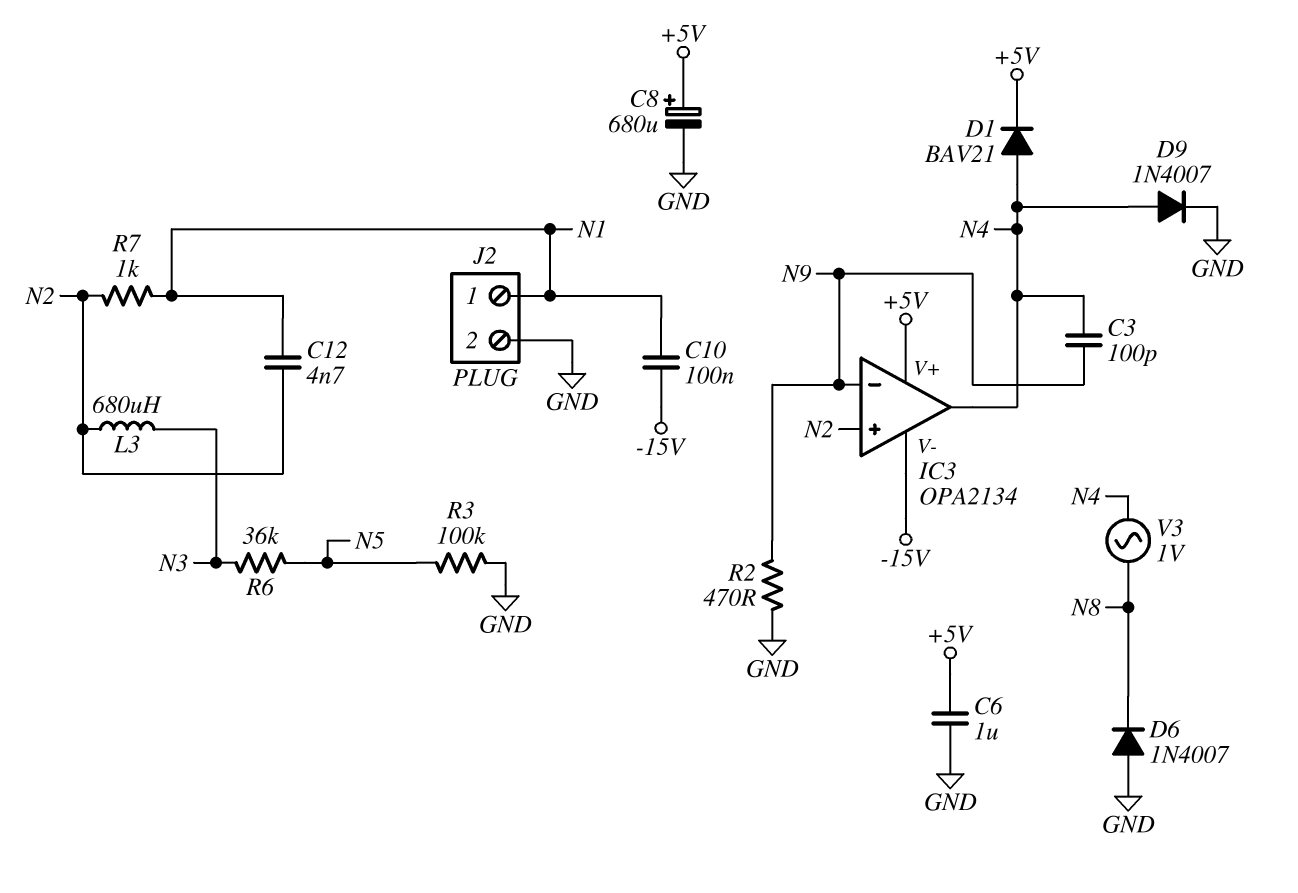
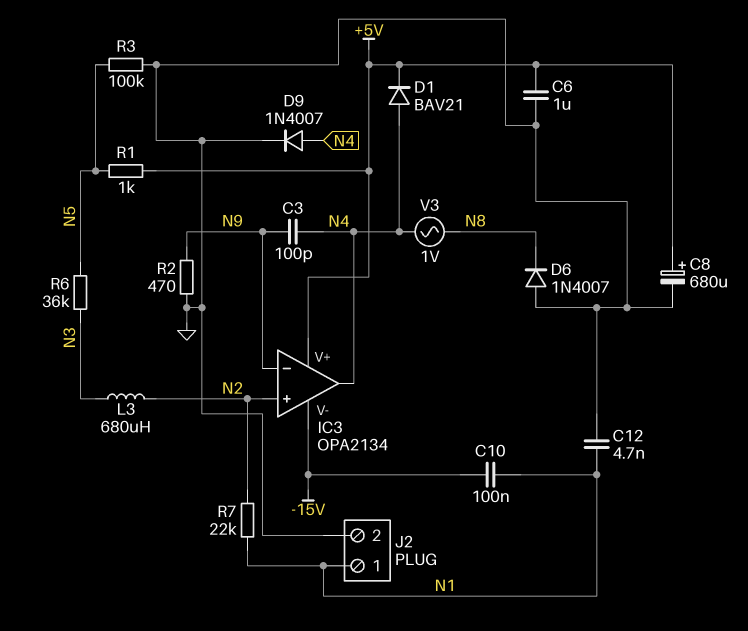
C12: 4.7nF (N1, N2) -> 4.7nF (GND, N1)
R1: none -> 1k (+5V, N5)
R7: 1k (N1, N2) -> 22k (N1, N2)

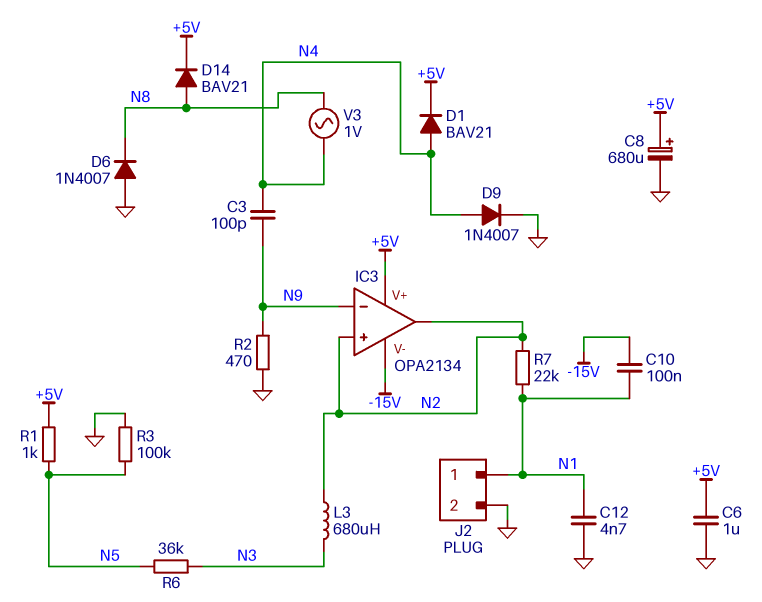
D14: none -> diode BAV21 (A N8, K +5V)
IC3 pin out: N4 -> N2

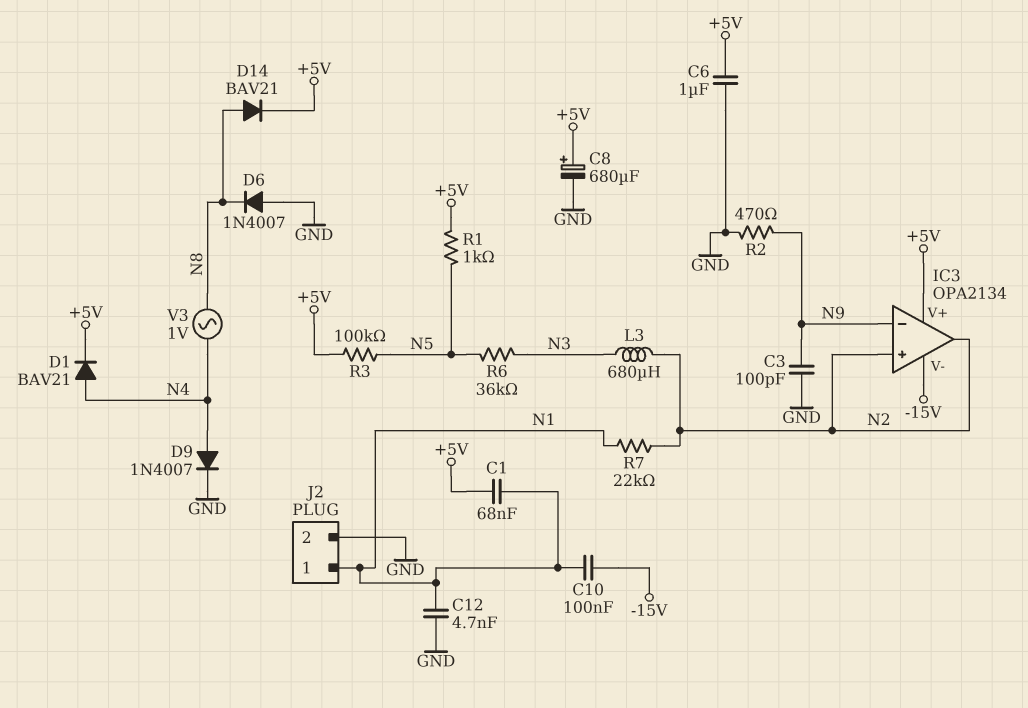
C1: none -> 68nF (+5V, N1)
C3: 100pF (N4, N9) -> 100pF (GND, N9)
R3: 100k (GND, N5) -> 100k (+5V, N5)

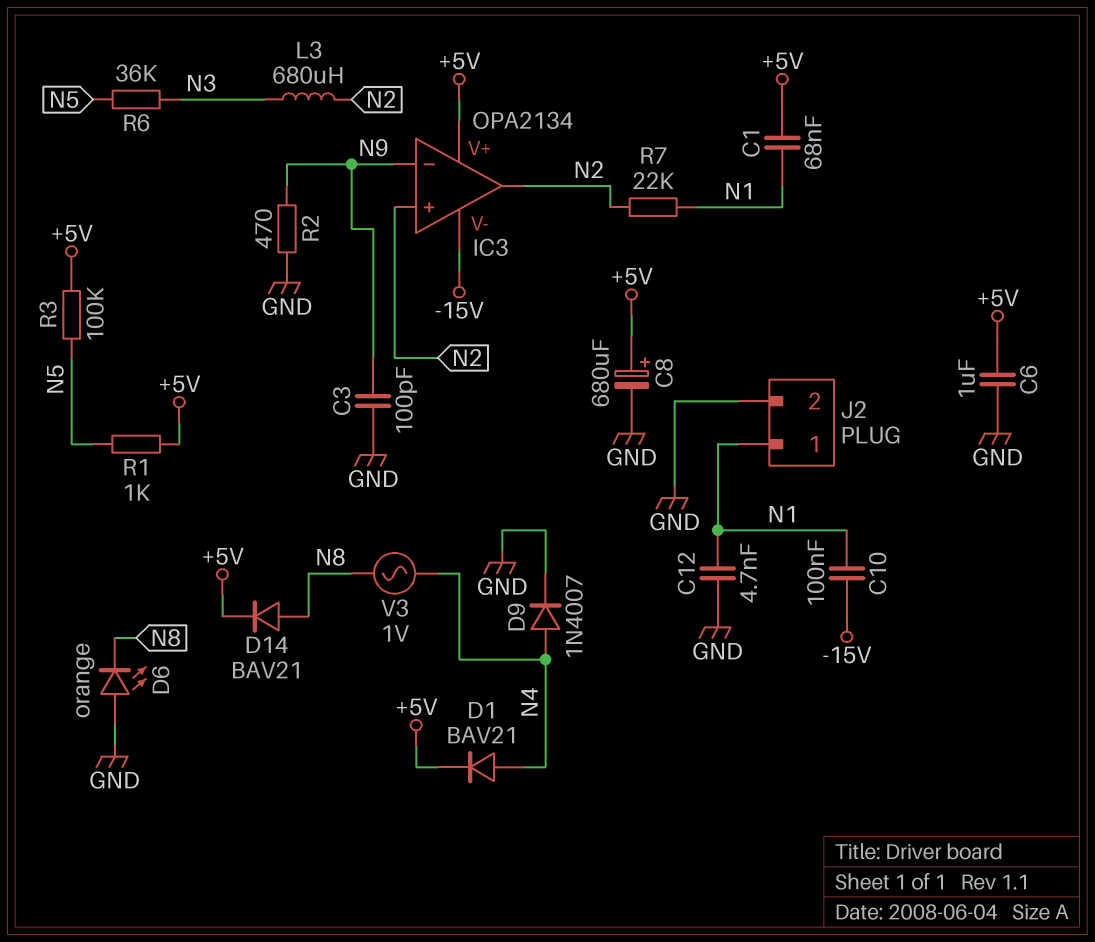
D6: diode 1N4007 (A GND, K N8) -> LED orange (A GND, K N8)

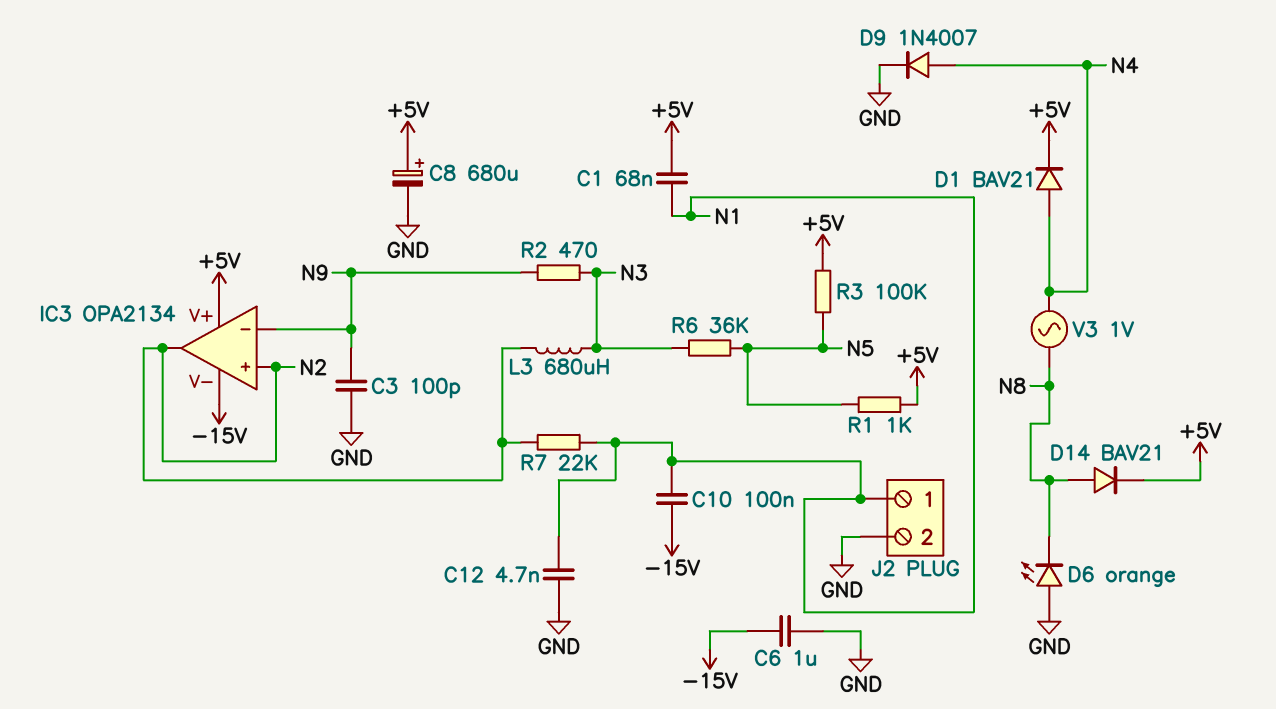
C6: 1uF (+5V, GND) -> 1uF (-15V, GND)
R2: 470 (GND, N9) -> 470 (N3, N9)

